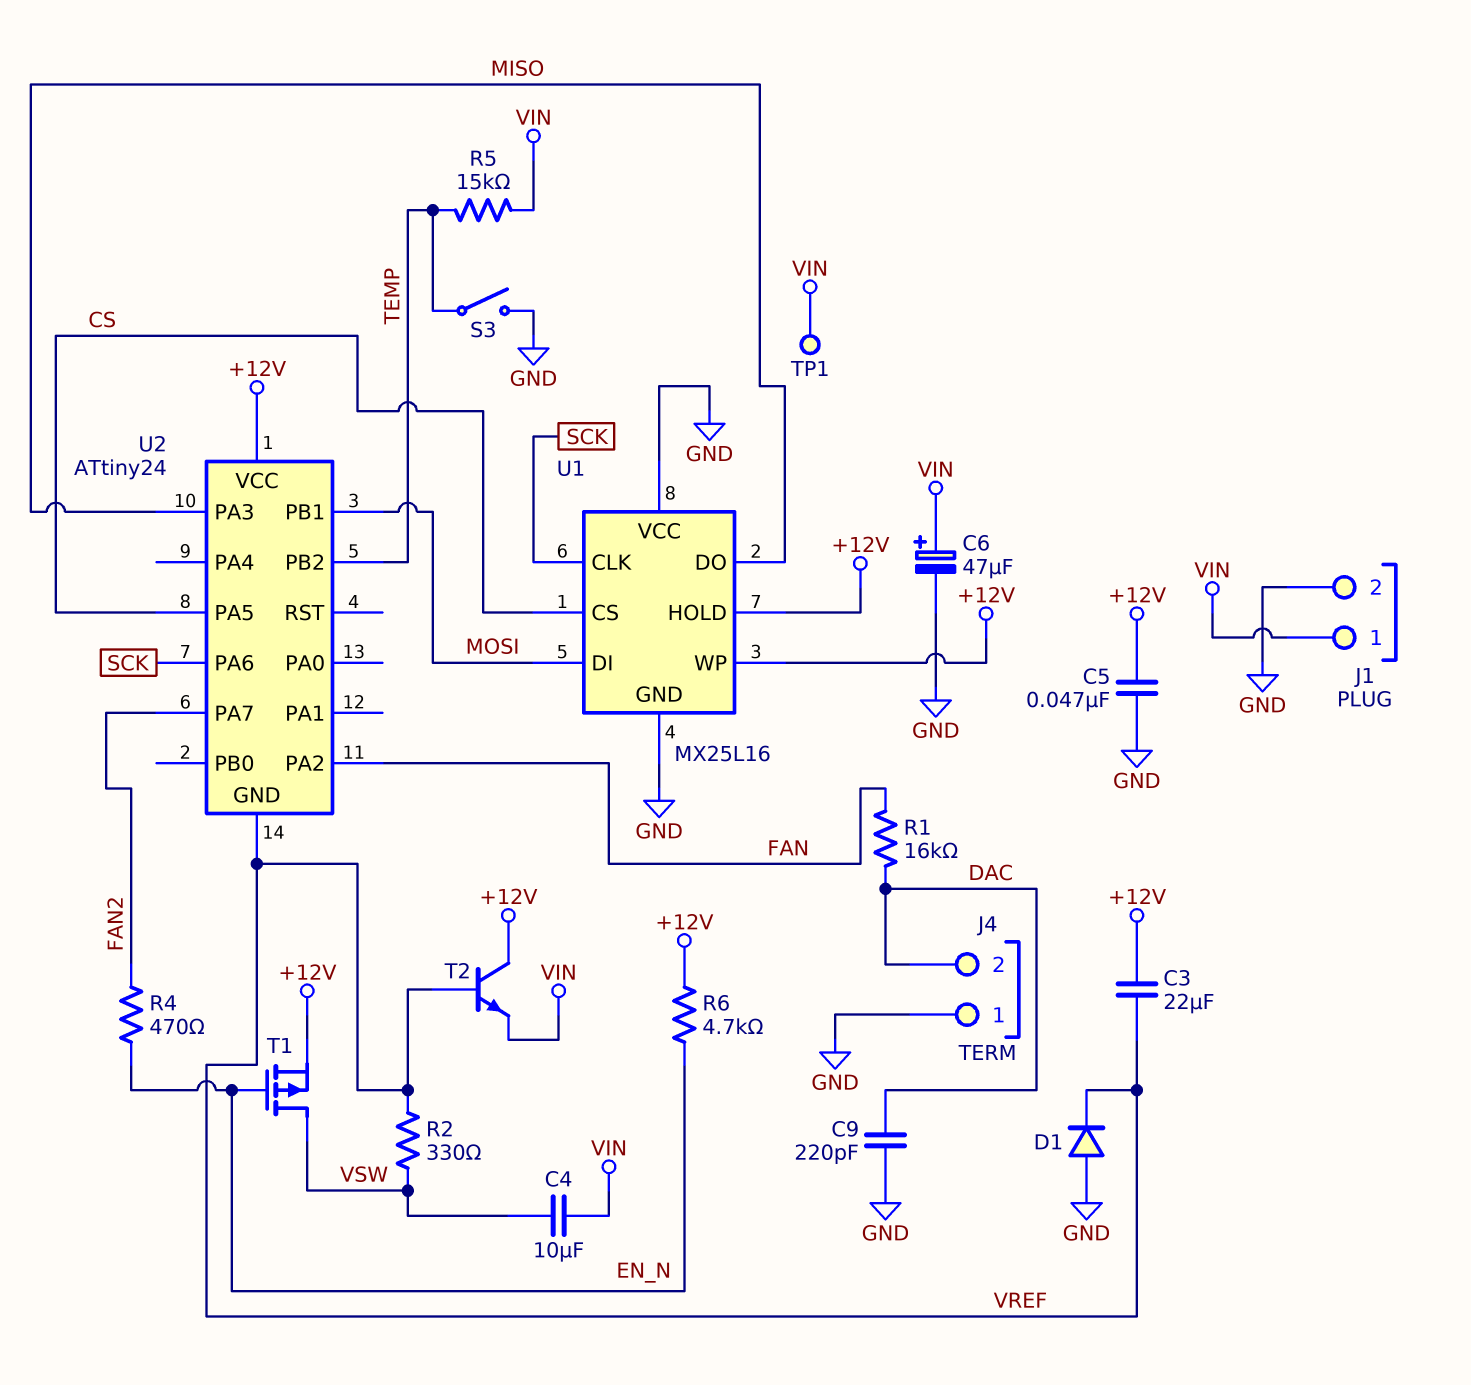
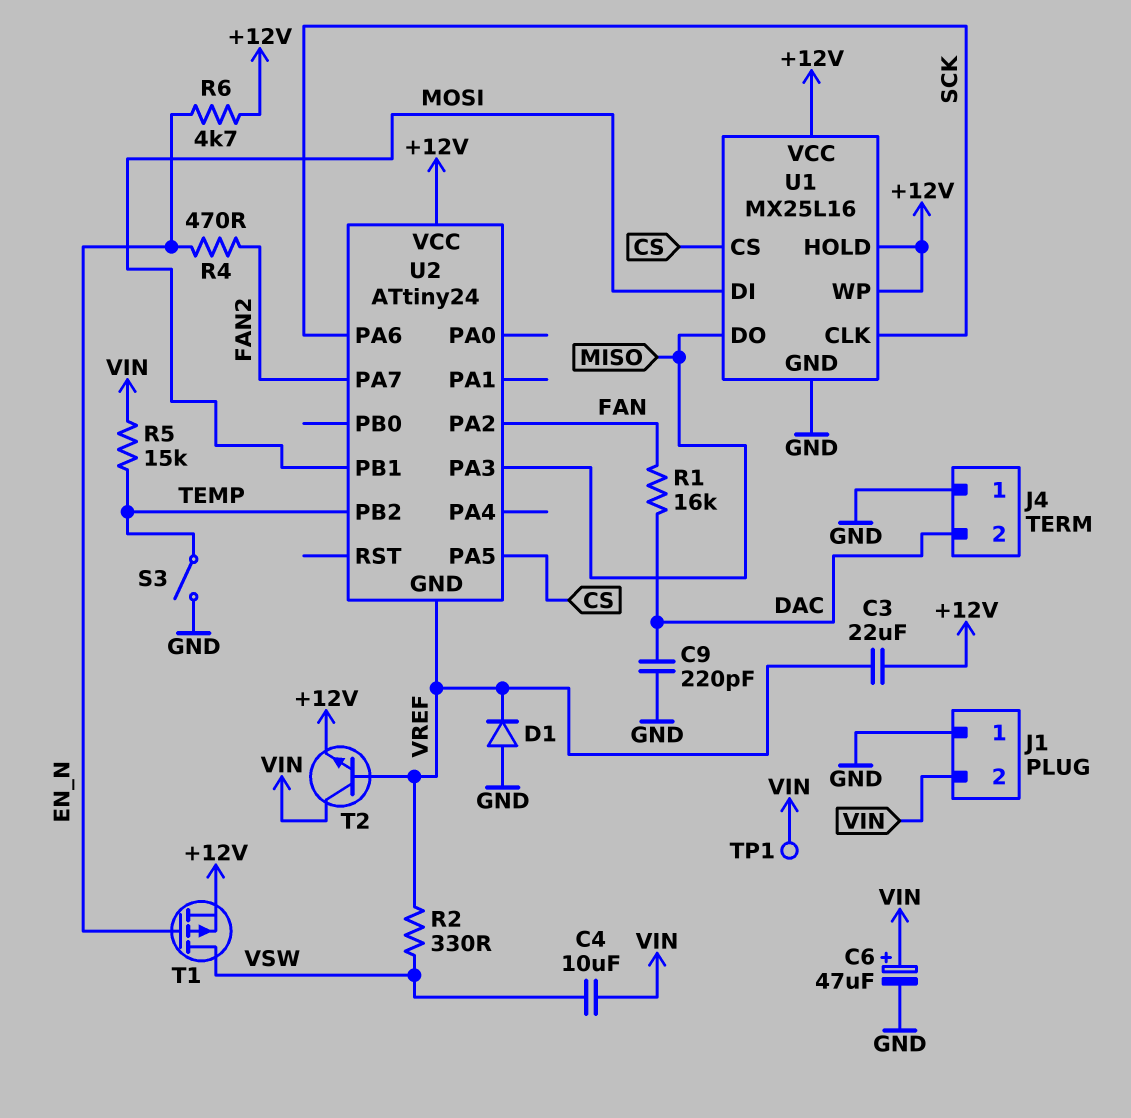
C5: 47nF (+12V, GND) -> none
J1 pin 1: VIN -> GND
J1 pin 2: GND -> VIN
T2: NPN (B VREF, C +12V, E VIN) -> NPN (B VREF, C VIN, E +12V)
U1 pin VCC: GND -> +12V

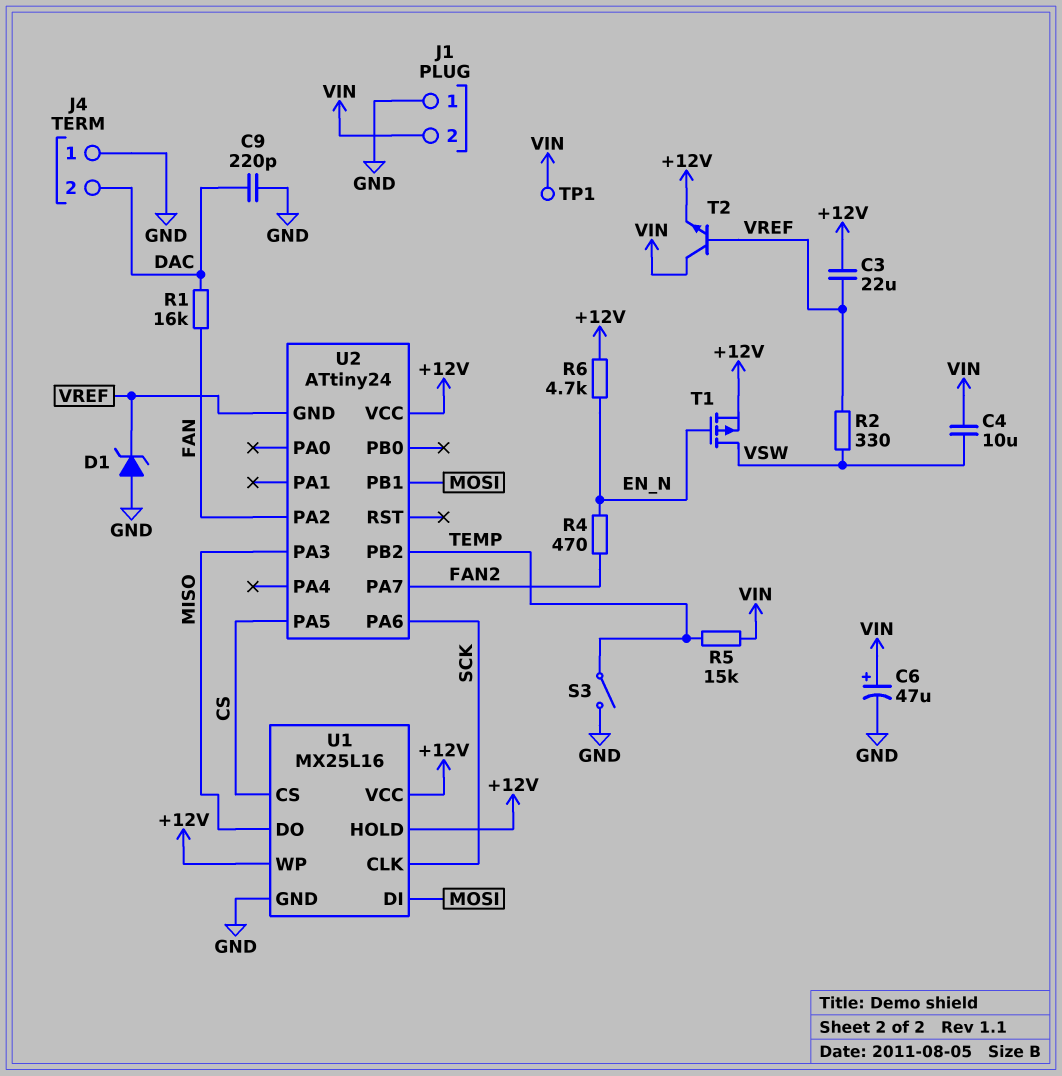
D1: diode (A GND, K VREF) -> zener (A GND, K VREF)

